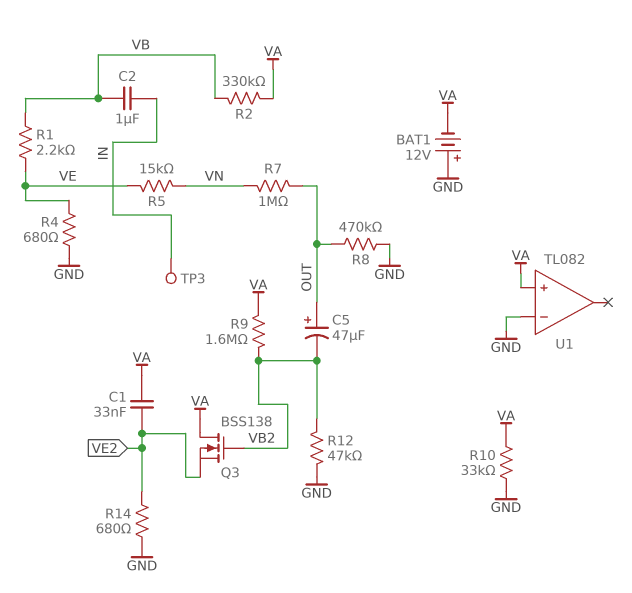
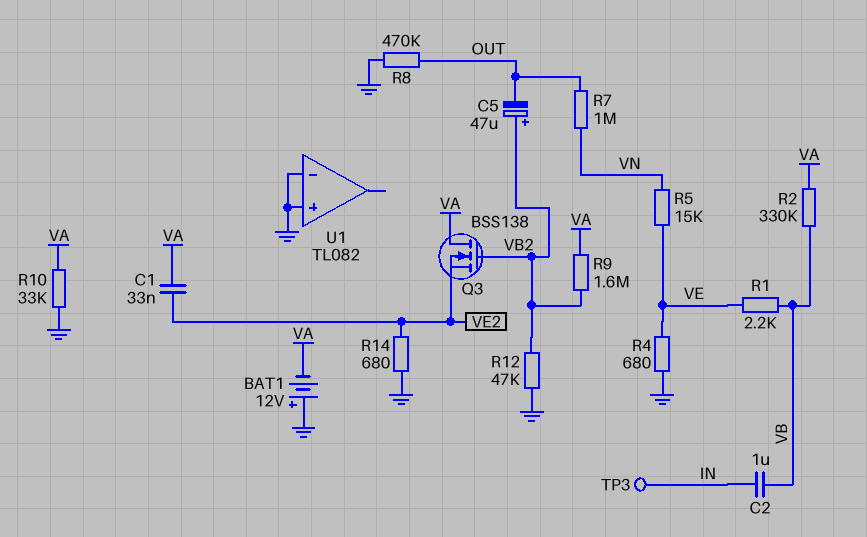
C5: 47uF (plus OUT, minus VB2) -> 47uF (plus VB2, minus OUT)
U1 pin in+: VA -> GND

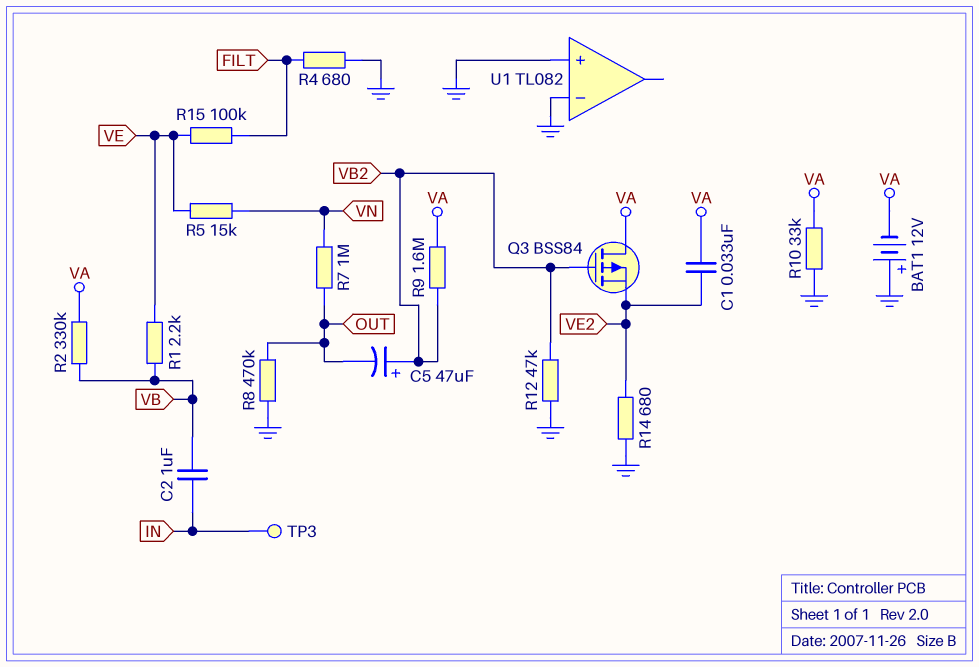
Q3: NMOS BSS138 (G VB2, D VA, S VE2) -> PMOS BSS84 (G VB2, D VA, S VE2)
R4: 680 (GND, VE) -> 680 (FILT, GND)
R15: none -> 100k (FILT, VE)

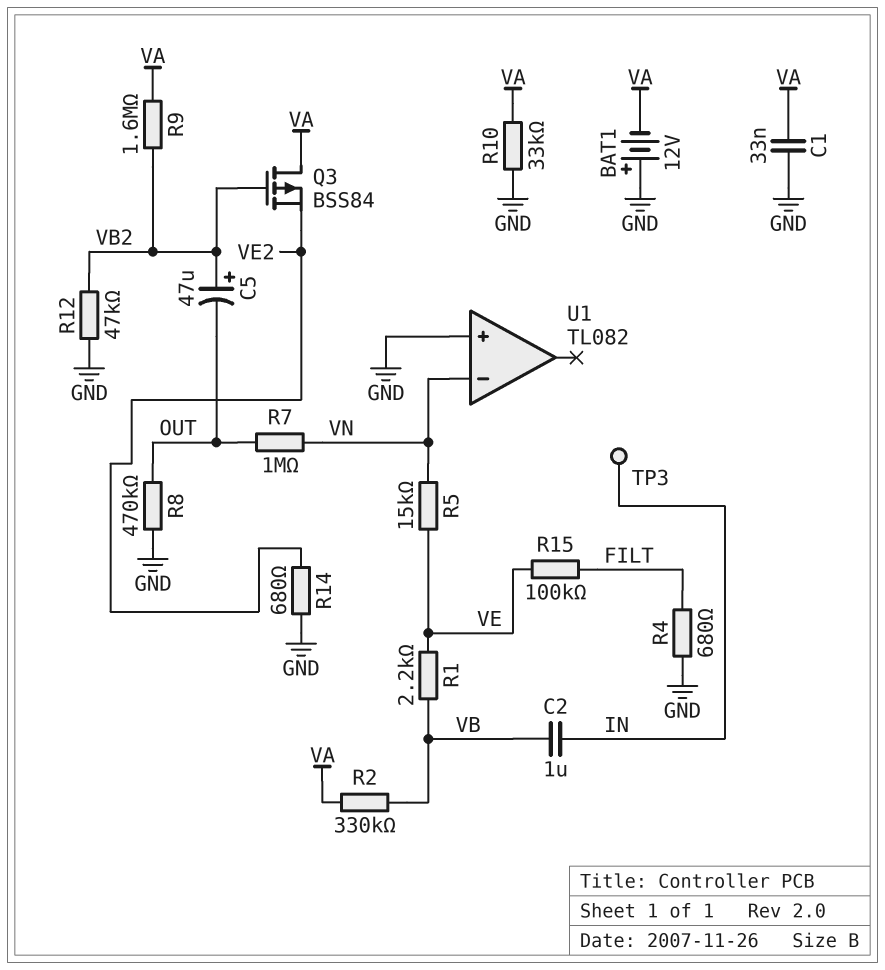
C1: 33nF (VA, VE2) -> 33nF (GND, VA)
U1 pin in-: GND -> VN

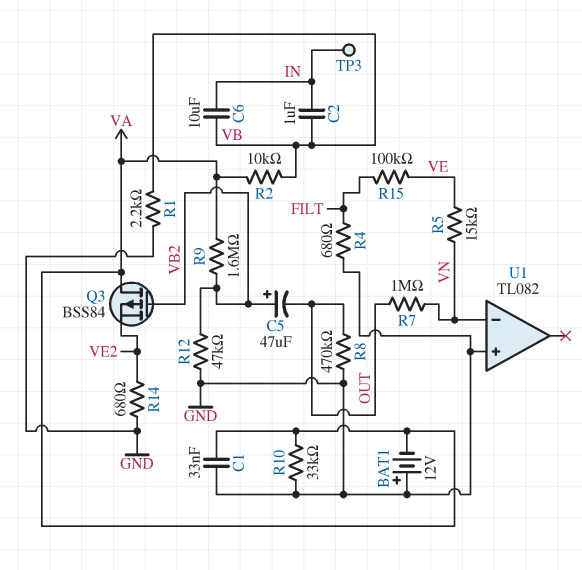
C6: none -> 10uF (IN, VB)
R1: 2.2k (VB, VE) -> 2.2k (GND, VB)
R2: 330k (VA, VB) -> 10k (VA, VB)

